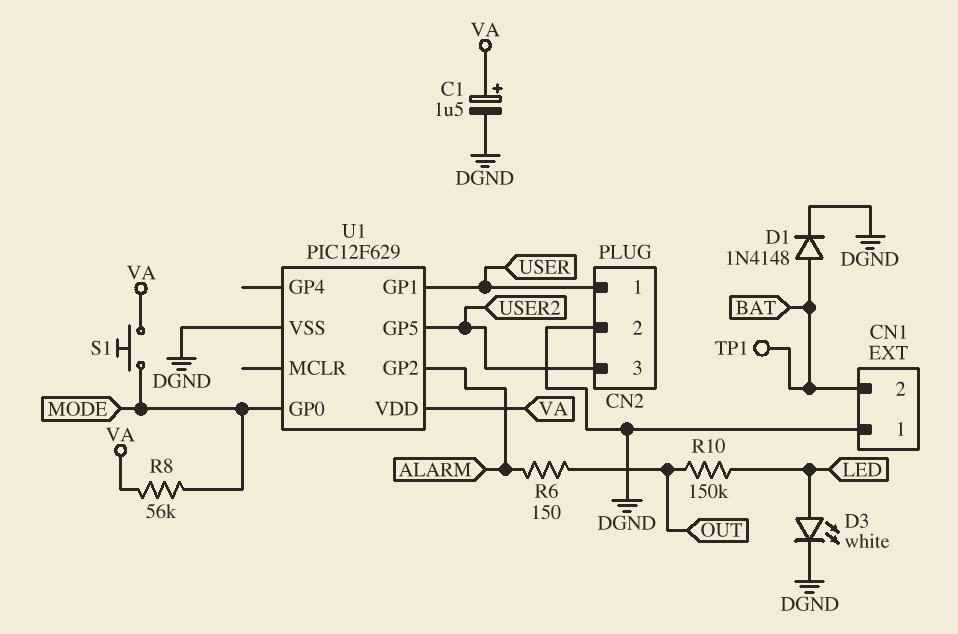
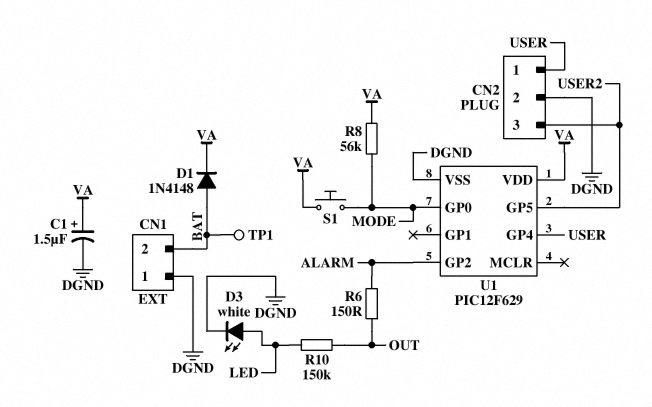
D1: diode 1N4148 (A BAT, K DGND) -> diode 1N4148 (A BAT, K VA)
U1 pin GP1: USER -> none
U1 pin GP4: none -> USER

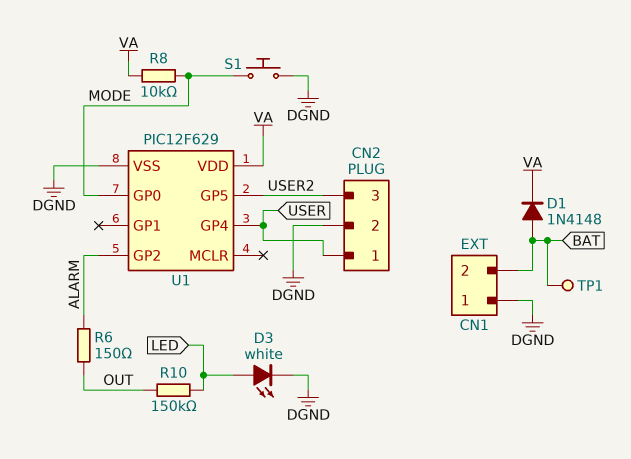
C1: 1.5uF (plus VA, minus DGND) -> none
R8: 56k (MODE, VA) -> 10k (MODE, VA)
S1: button (MODE, VA) -> button (DGND, MODE)

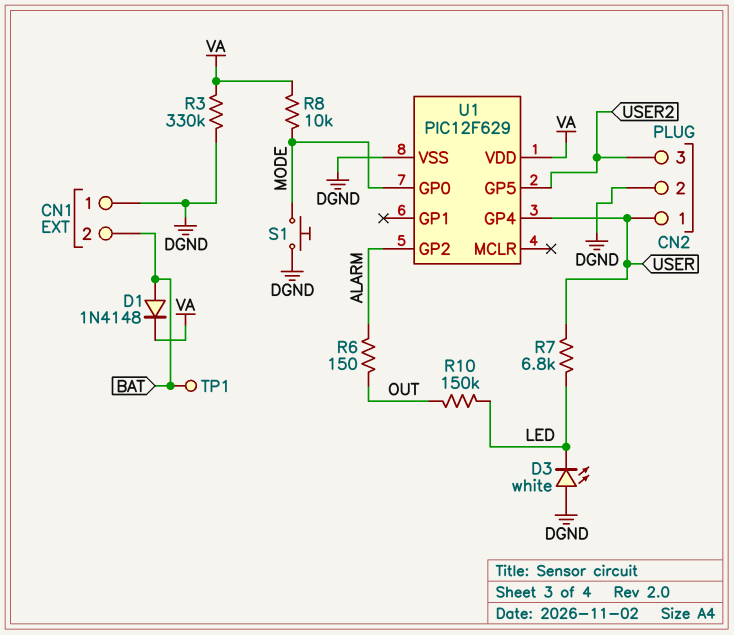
D3: LED white (A LED, K DGND) -> LED white (A DGND, K LED)
R3: none -> 330k (DGND, VA)
R7: none -> 6.8k (LED, USER)

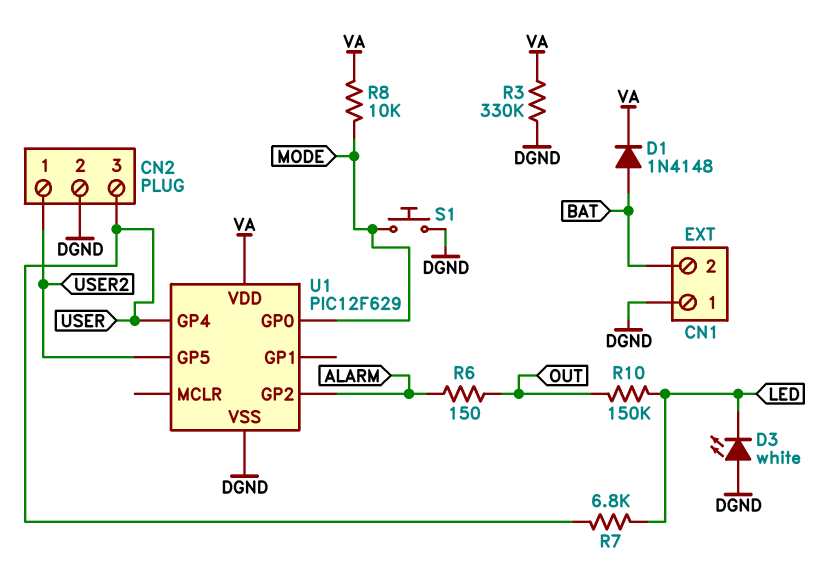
CN2 pin 1: USER -> USER2
CN2 pin 3: USER2 -> USER
TP1: test point (BAT) -> none

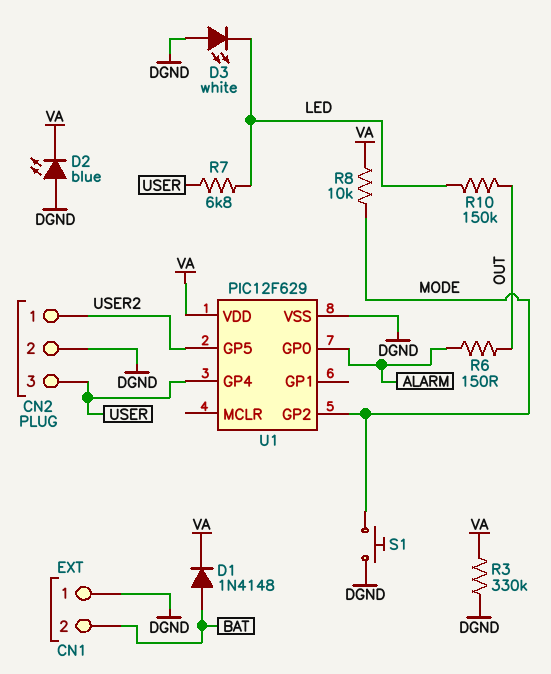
D2: none -> LED blue (A DGND, K VA)
U1 pin GP0: MODE -> ALARM
U1 pin GP2: ALARM -> MODE

